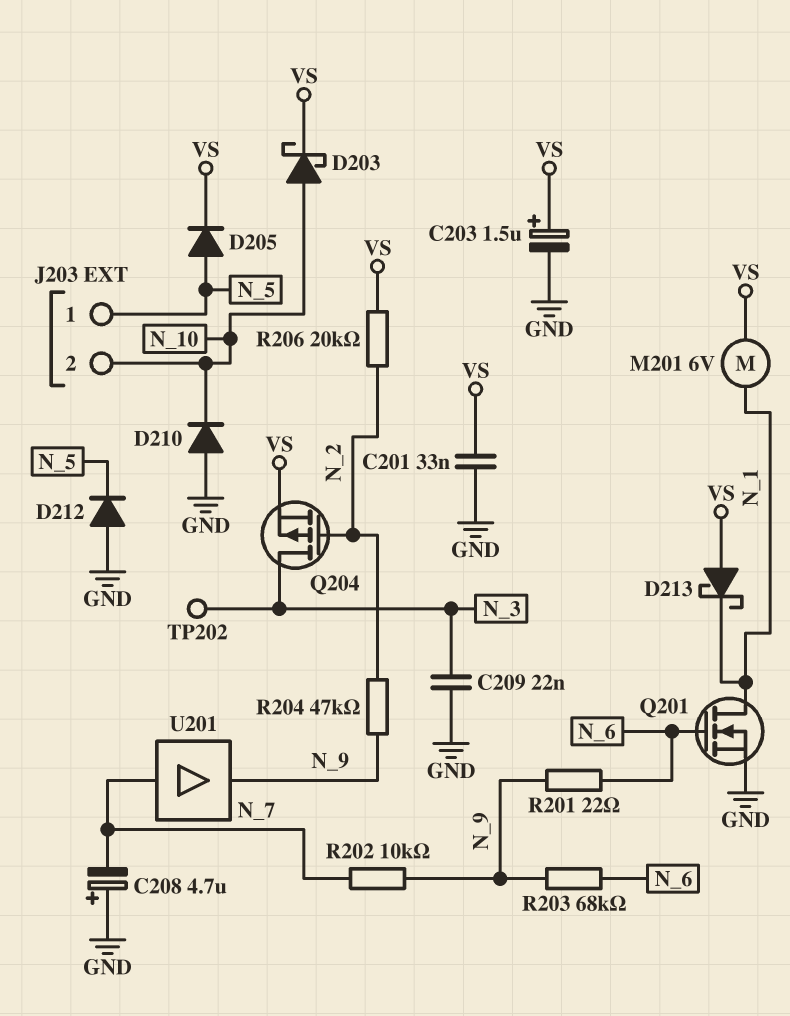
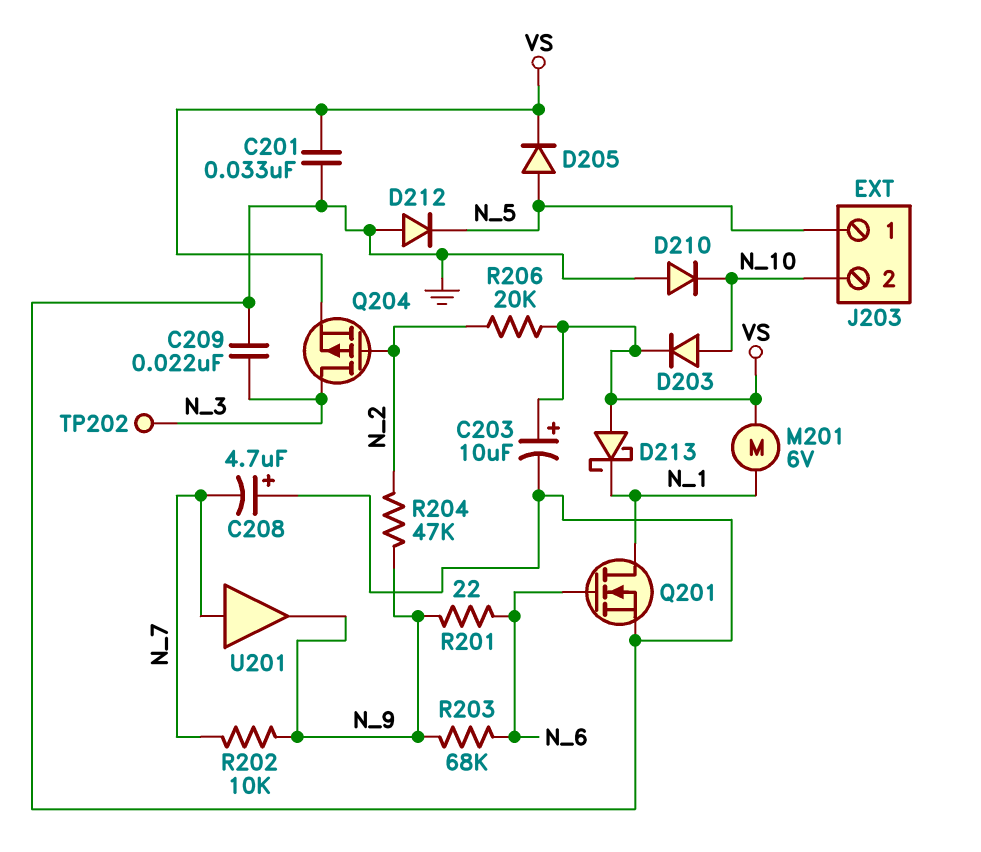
C203: 1.5uF (plus VS, minus GND) -> 10uF (plus VS, minus GND)
D203: schottky (A N_10, K VS) -> diode (A N_10, K VS)

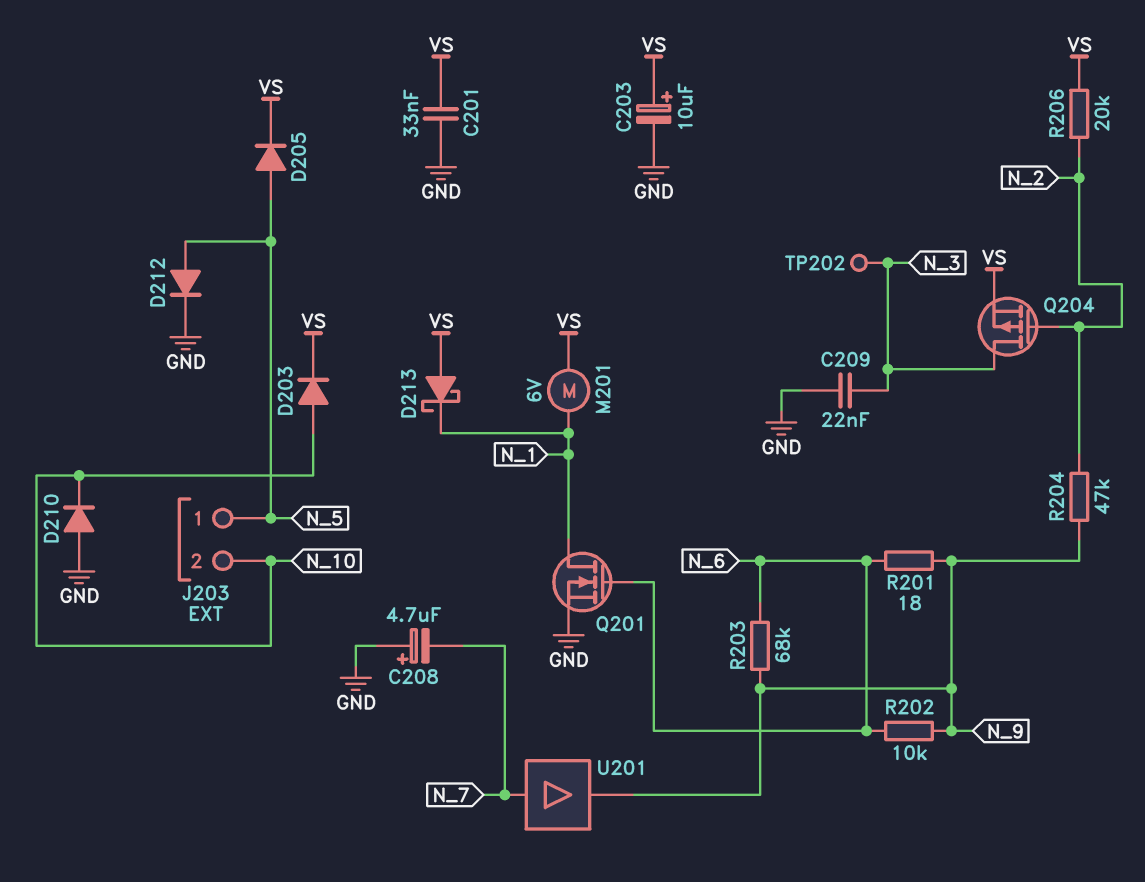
D212: diode (A GND, K N_5) -> diode (A N_5, K GND)
R201: 22 (N_6, N_9) -> 18 (N_6, N_9)
R202: 10k (N_7, N_9) -> 10k (N_6, N_9)

